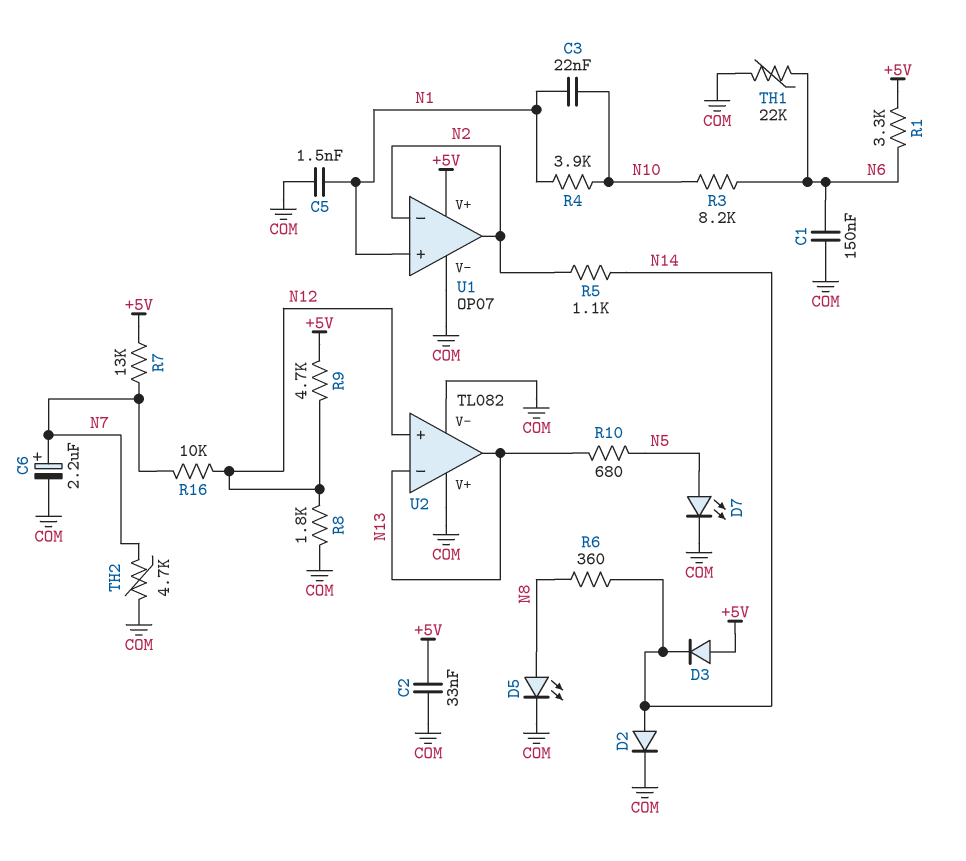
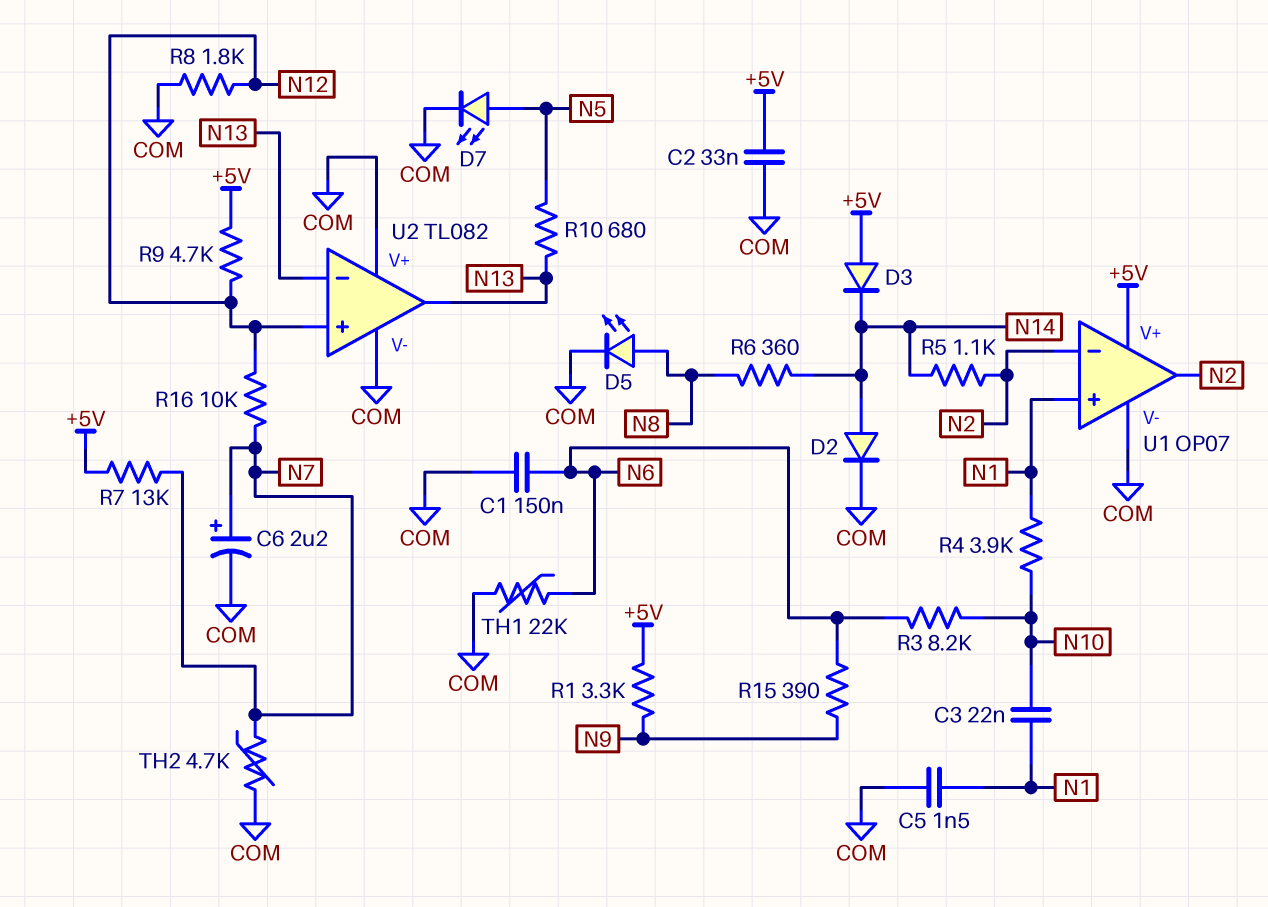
R1: 3.3k (+5V, N6) -> 3.3k (+5V, N9)
R15: none -> 390 (N6, N9)

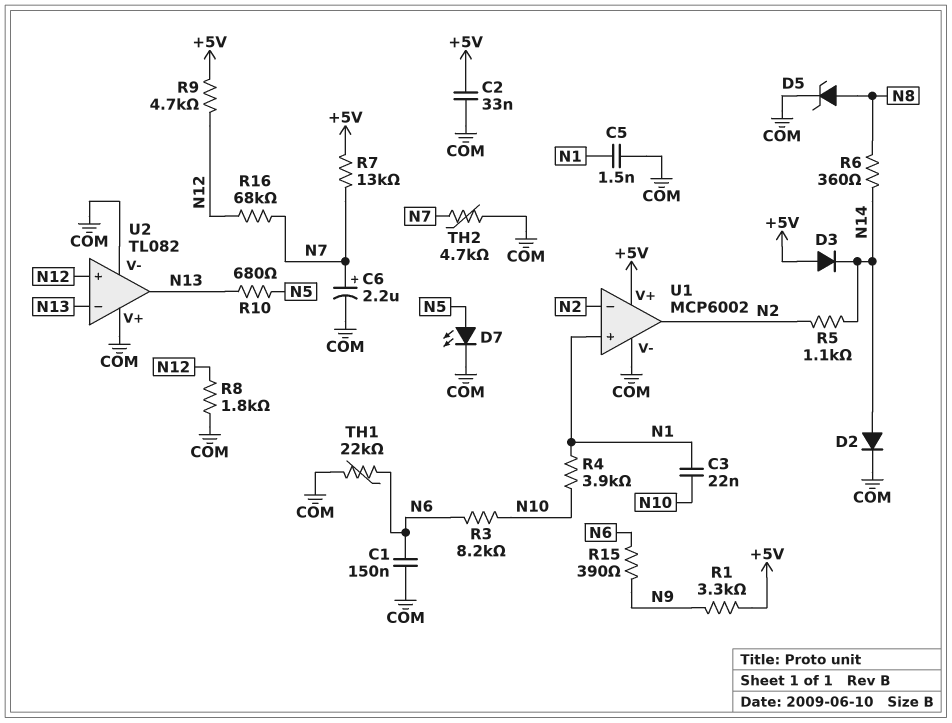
D5: LED (A N8, K COM) -> zener (A N8, K COM)
R16: 10k (N7, N12) -> 68k (N7, N12)
U1: OP07 -> MCP6002

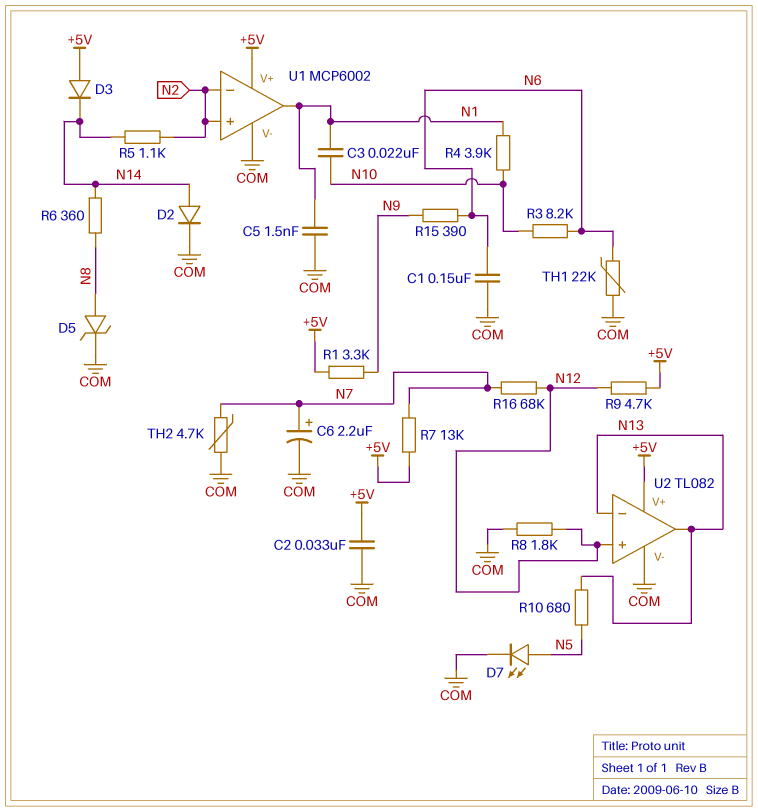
U1 pin in+: N1 -> N2
U1 pin out: N2 -> N1
U2 pin V+: COM -> +5V

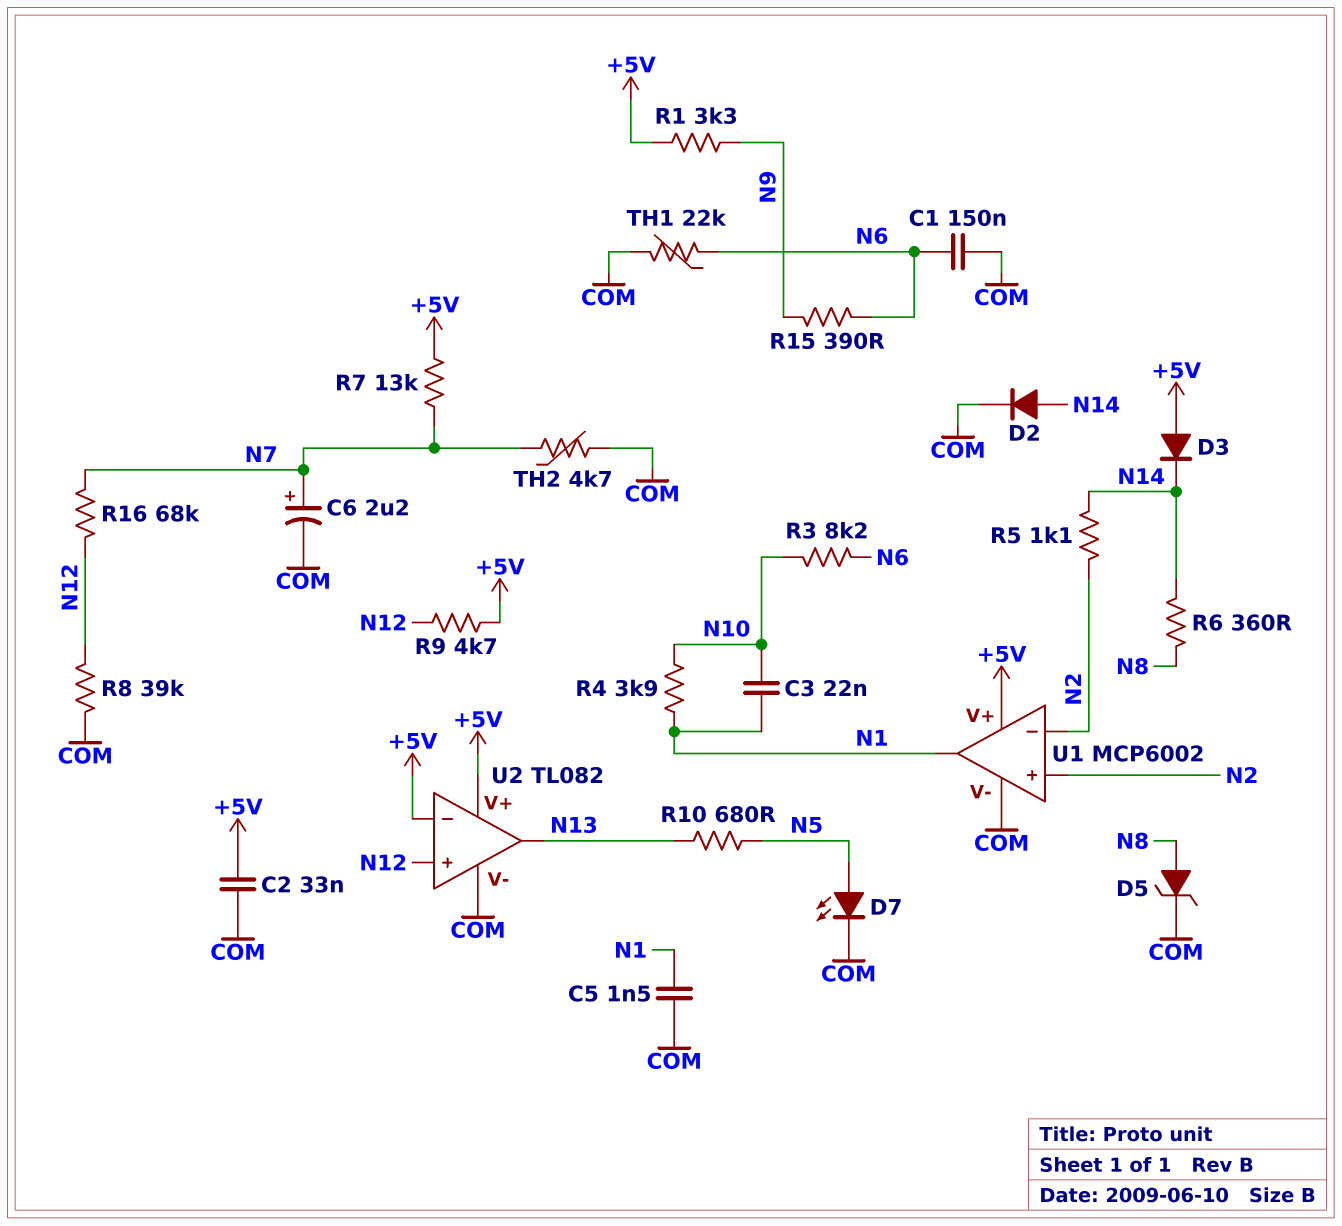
R8: 1.8k (COM, N12) -> 39k (COM, N12)
U2 pin in-: N13 -> +5V

